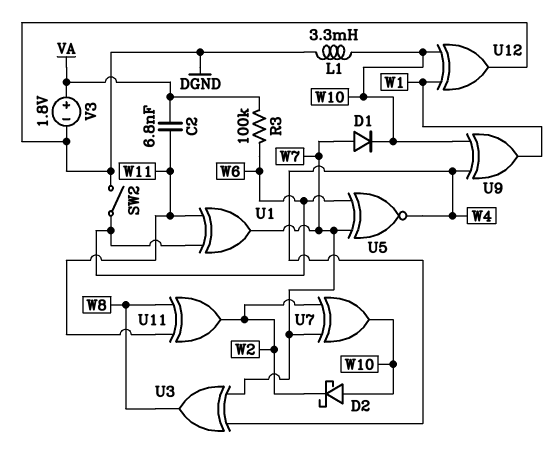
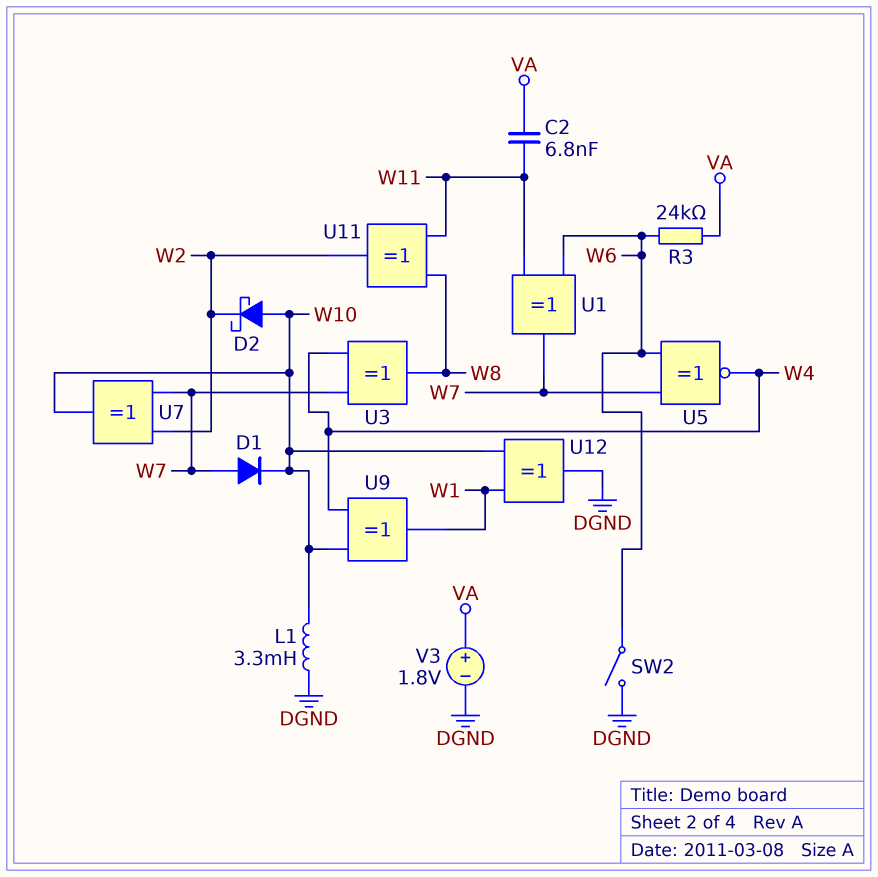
R3: 100k (VA, W6) -> 24k (VA, W6)

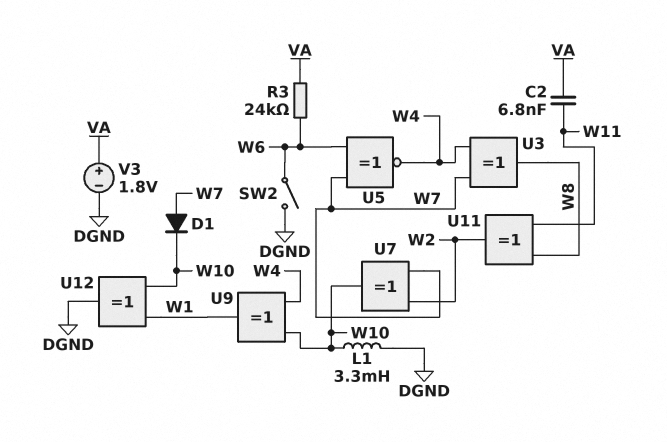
D2: schottky (A W10, K W2) -> none
U1: XOR (in W6, in W11, out W7) -> none

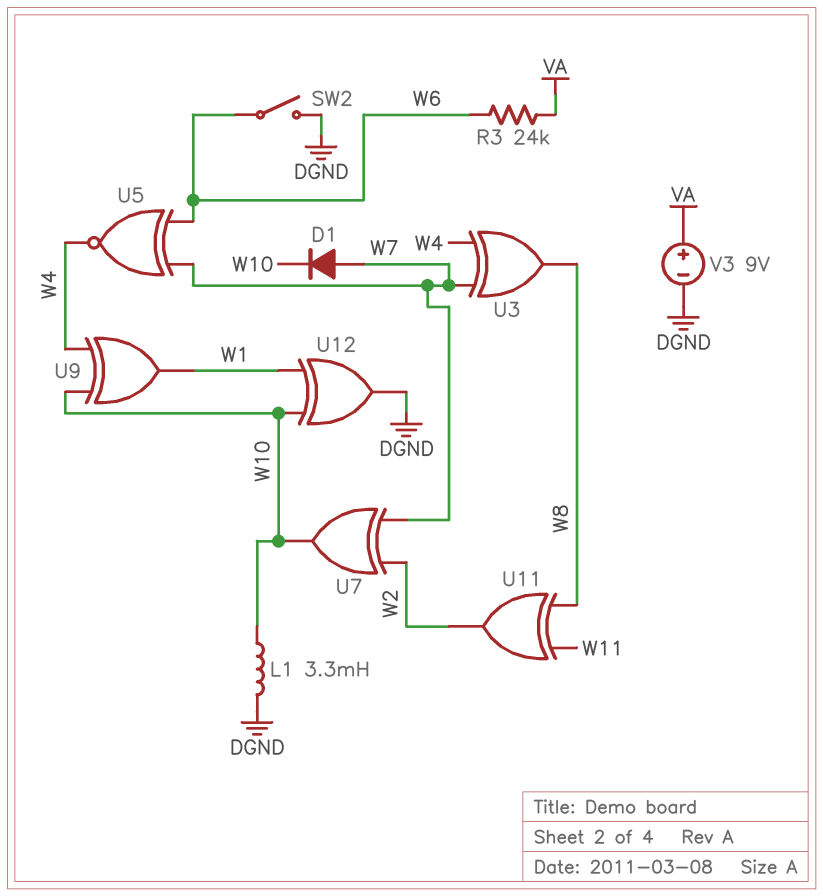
C2: 6.8nF (VA, W11) -> none
V3: 1.8V (plus VA, minus DGND) -> 9V (plus VA, minus DGND)

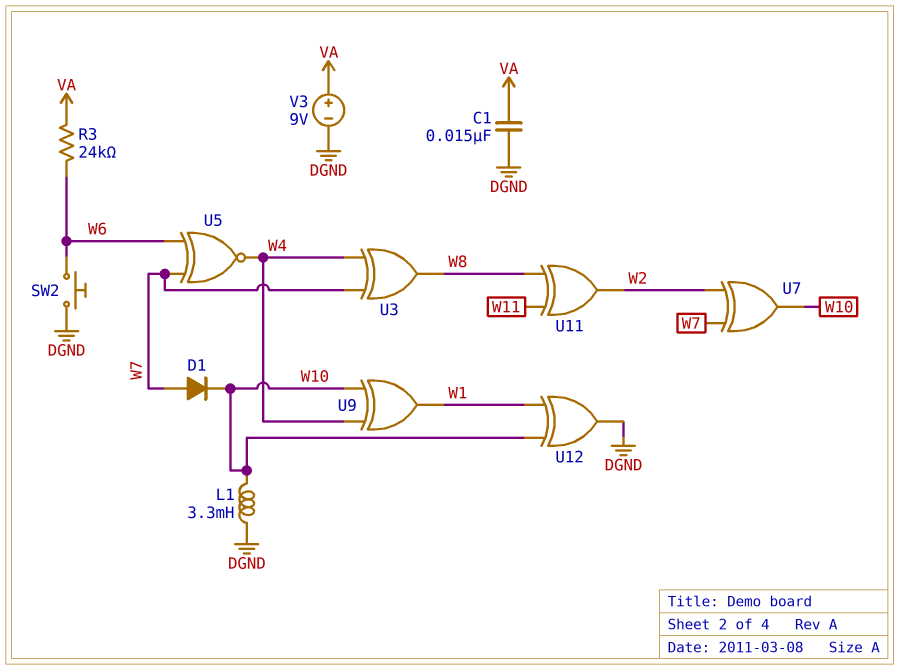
C1: none -> 15nF (DGND, VA)
SW2: switch (DGND, W6) -> button (DGND, W6)

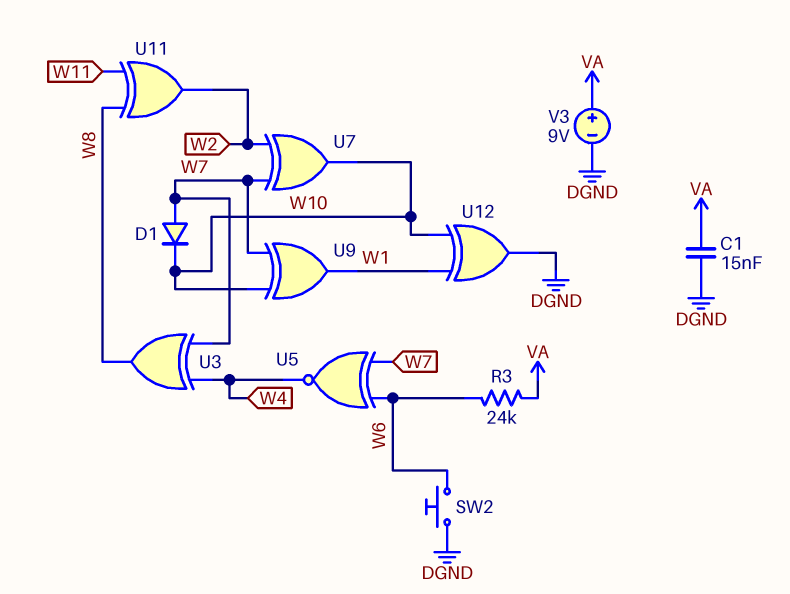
L1: 3.3mH (DGND, W10) -> none
U9: XOR (in W4, in W10, out W1) -> XOR (in W7, in W10, out W1)

